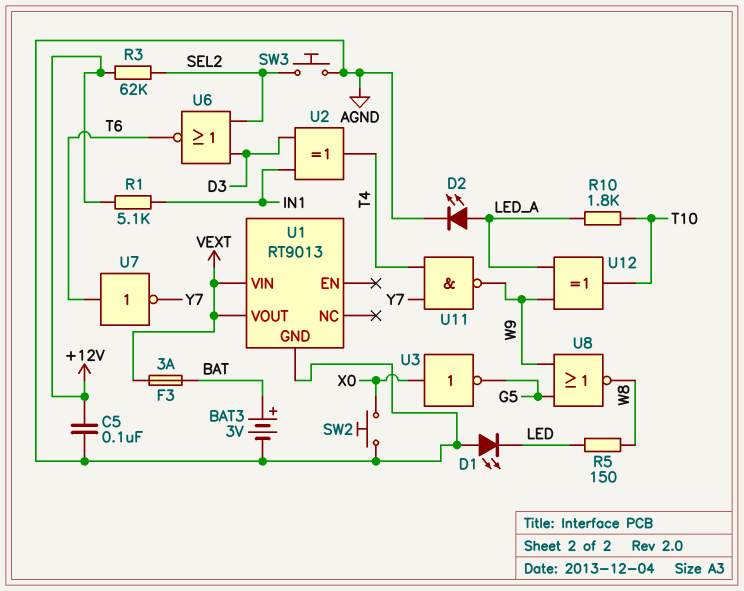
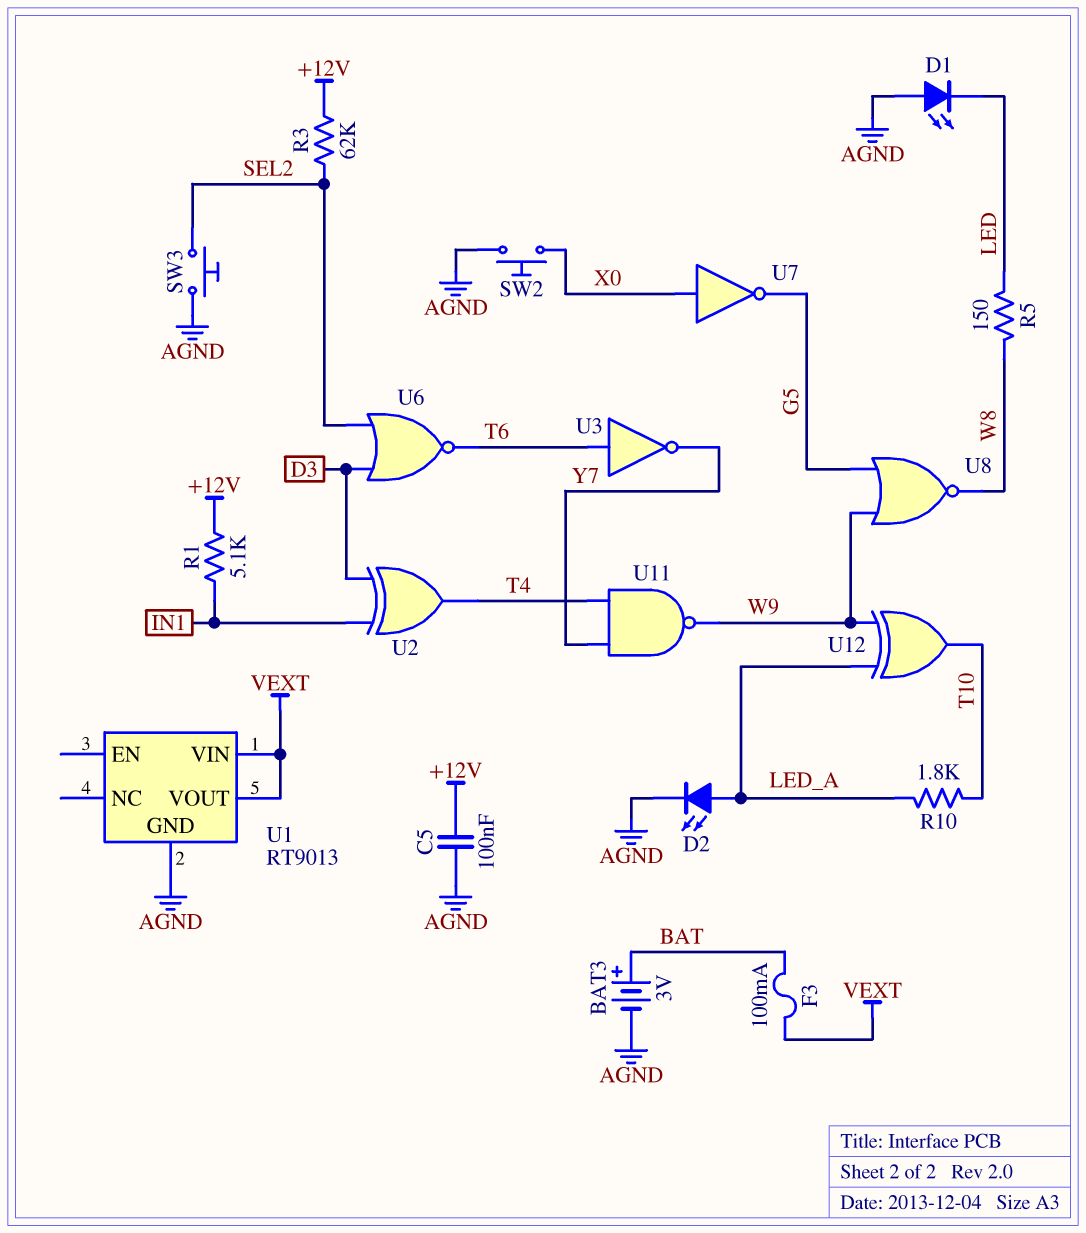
F3: 3A (BAT, VEXT) -> 100mA (BAT, VEXT)
U3: NOT (in X0, out G5) -> NOT (in T6, out Y7)
U7: NOT (in T6, out Y7) -> NOT (in X0, out G5)

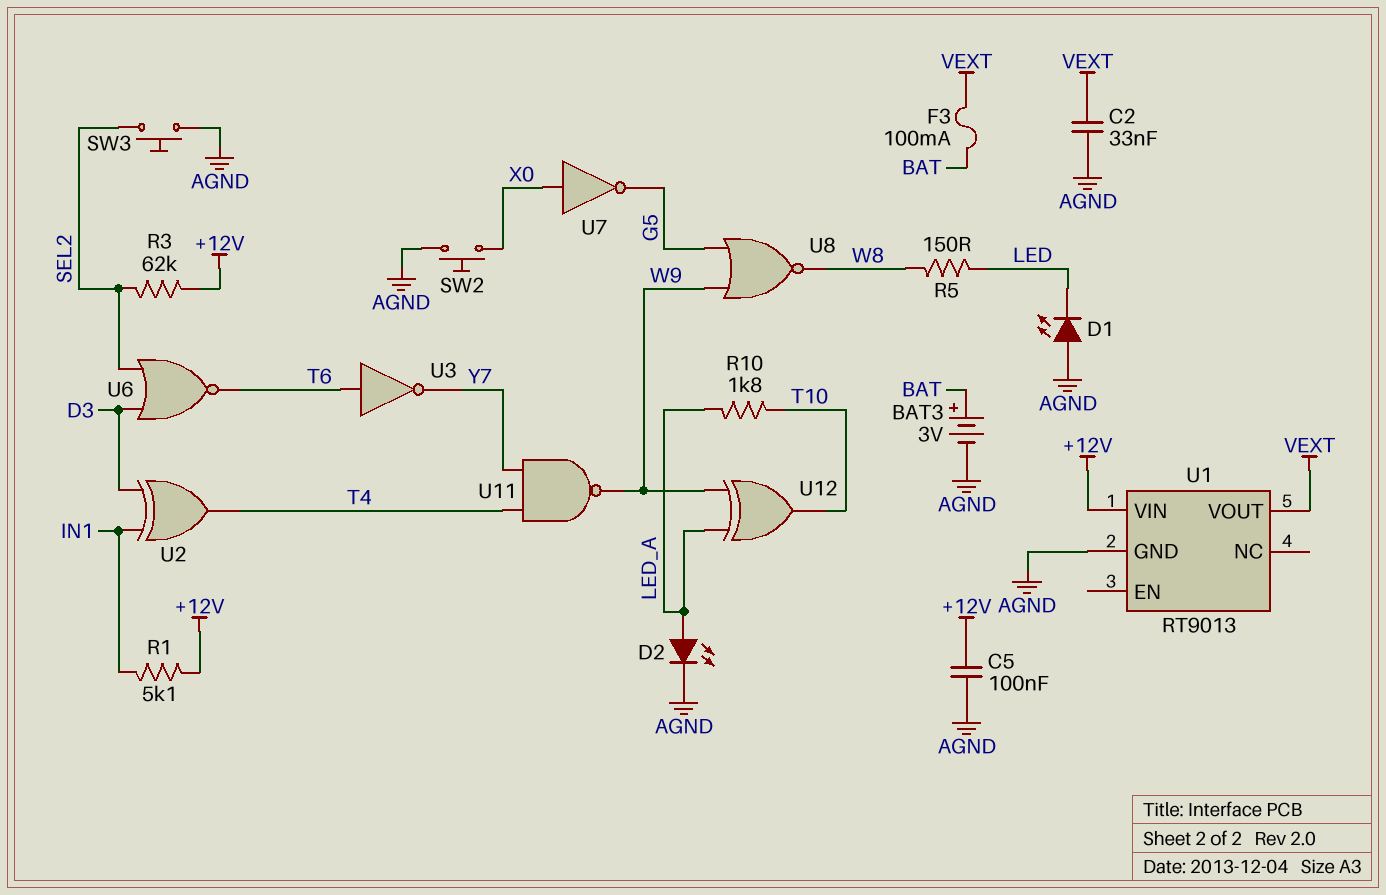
C2: none -> 33nF (AGND, VEXT)
U1 pin VIN: VEXT -> +12V

